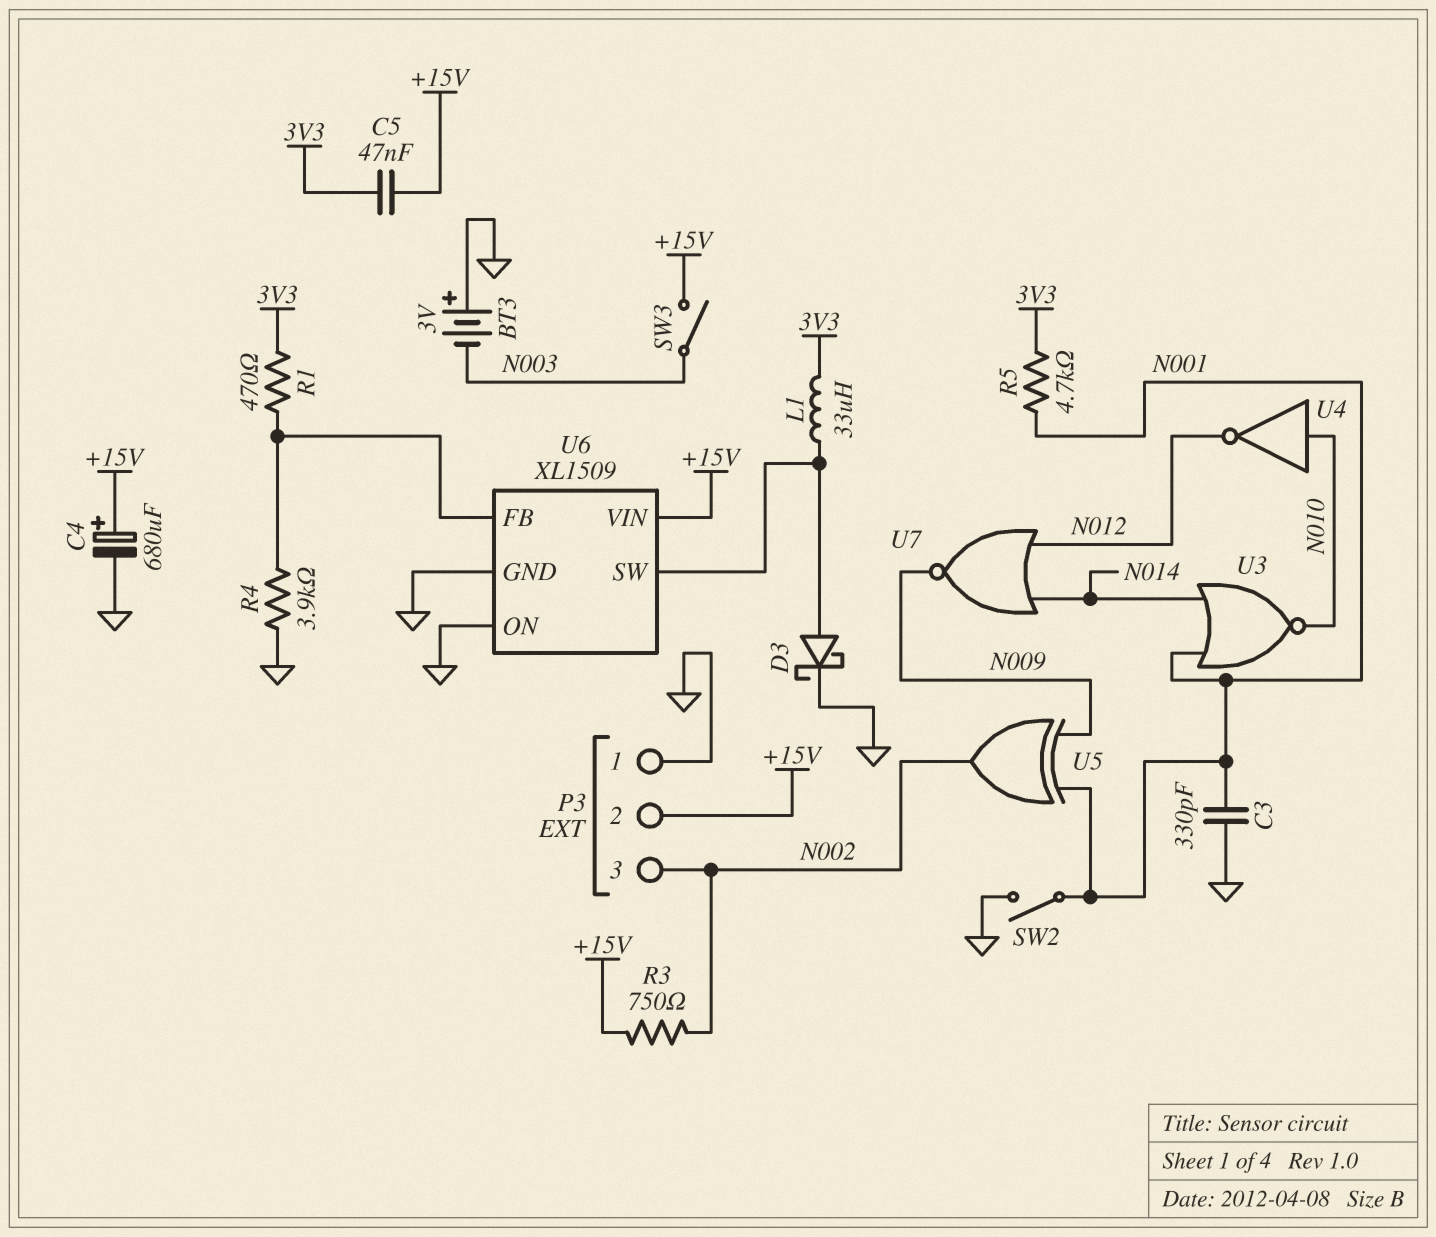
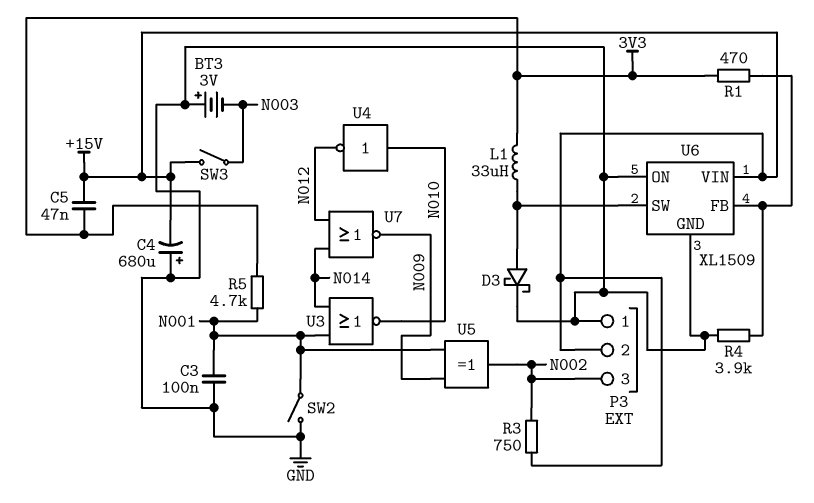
C3: 330pF (GND, N001) -> 100nF (GND, N001)
C4: 680uF (plus +15V, minus GND) -> 680uF (plus GND, minus +15V)

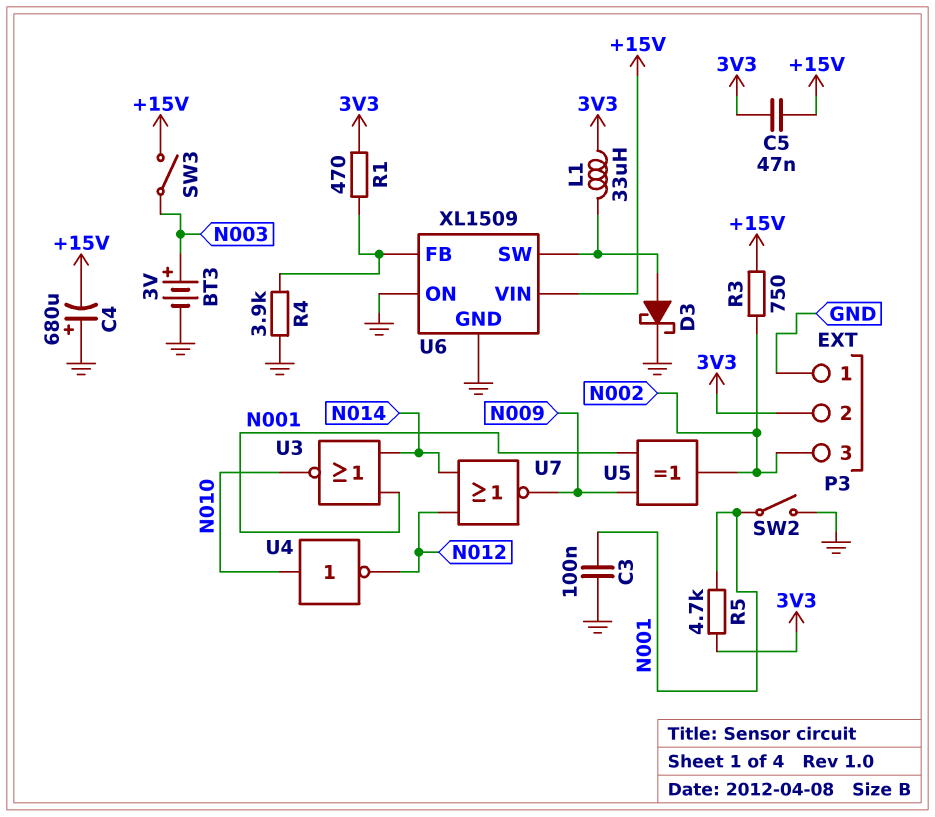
BT3: 3V (plus GND, minus N003) -> 3V (plus N003, minus GND)
P3 pin 2: +15V -> 3V3

